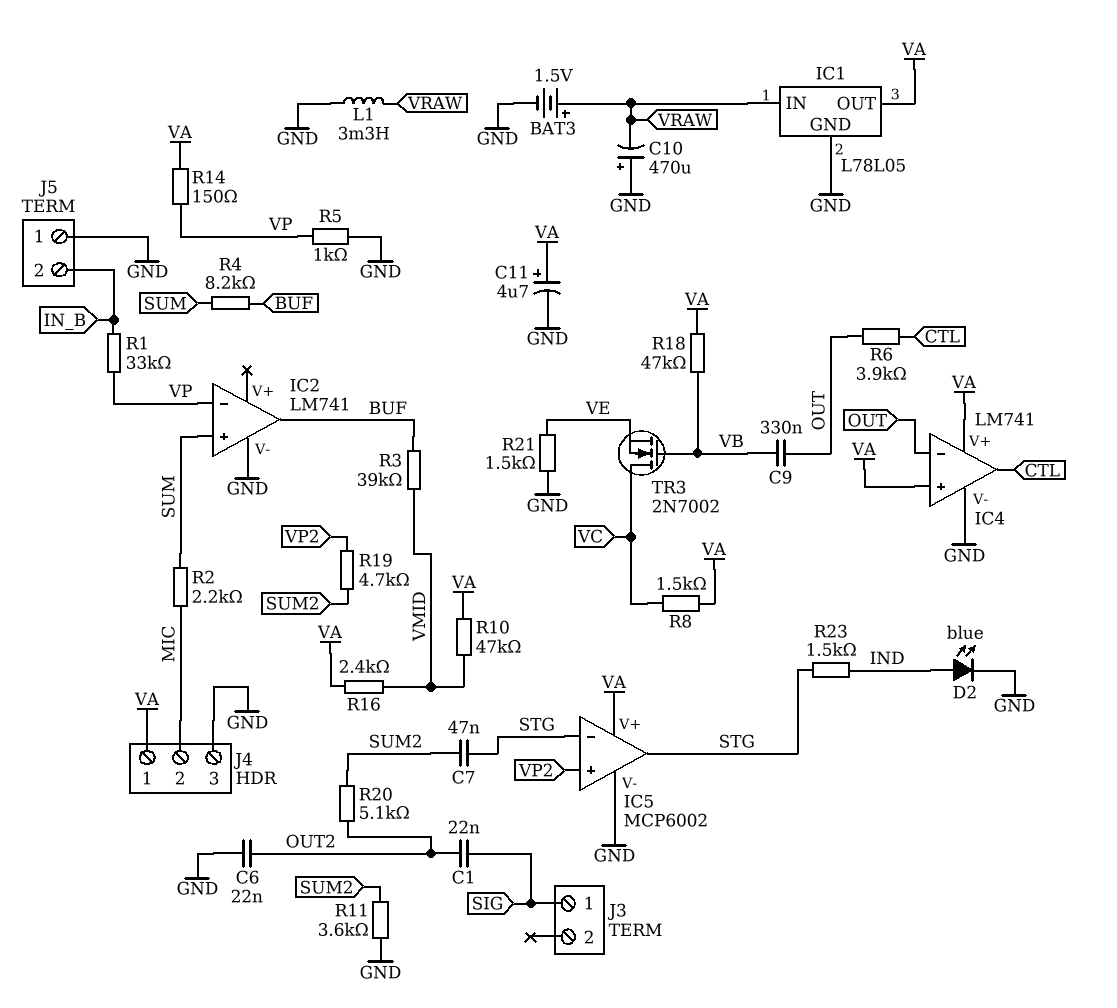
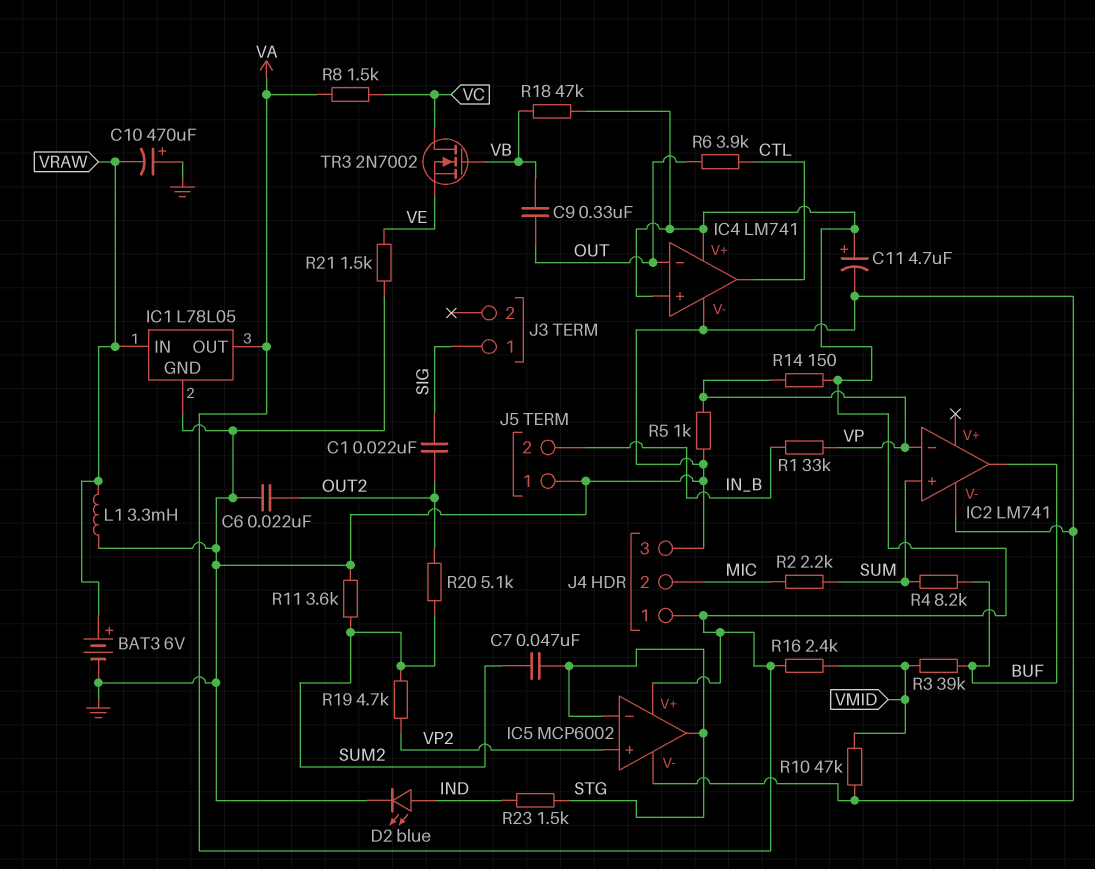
BAT3: 1.5V (plus VRAW, minus GND) -> 6V (plus VRAW, minus GND)
R10: 47k (VA, VMID) -> 47k (GND, VMID)

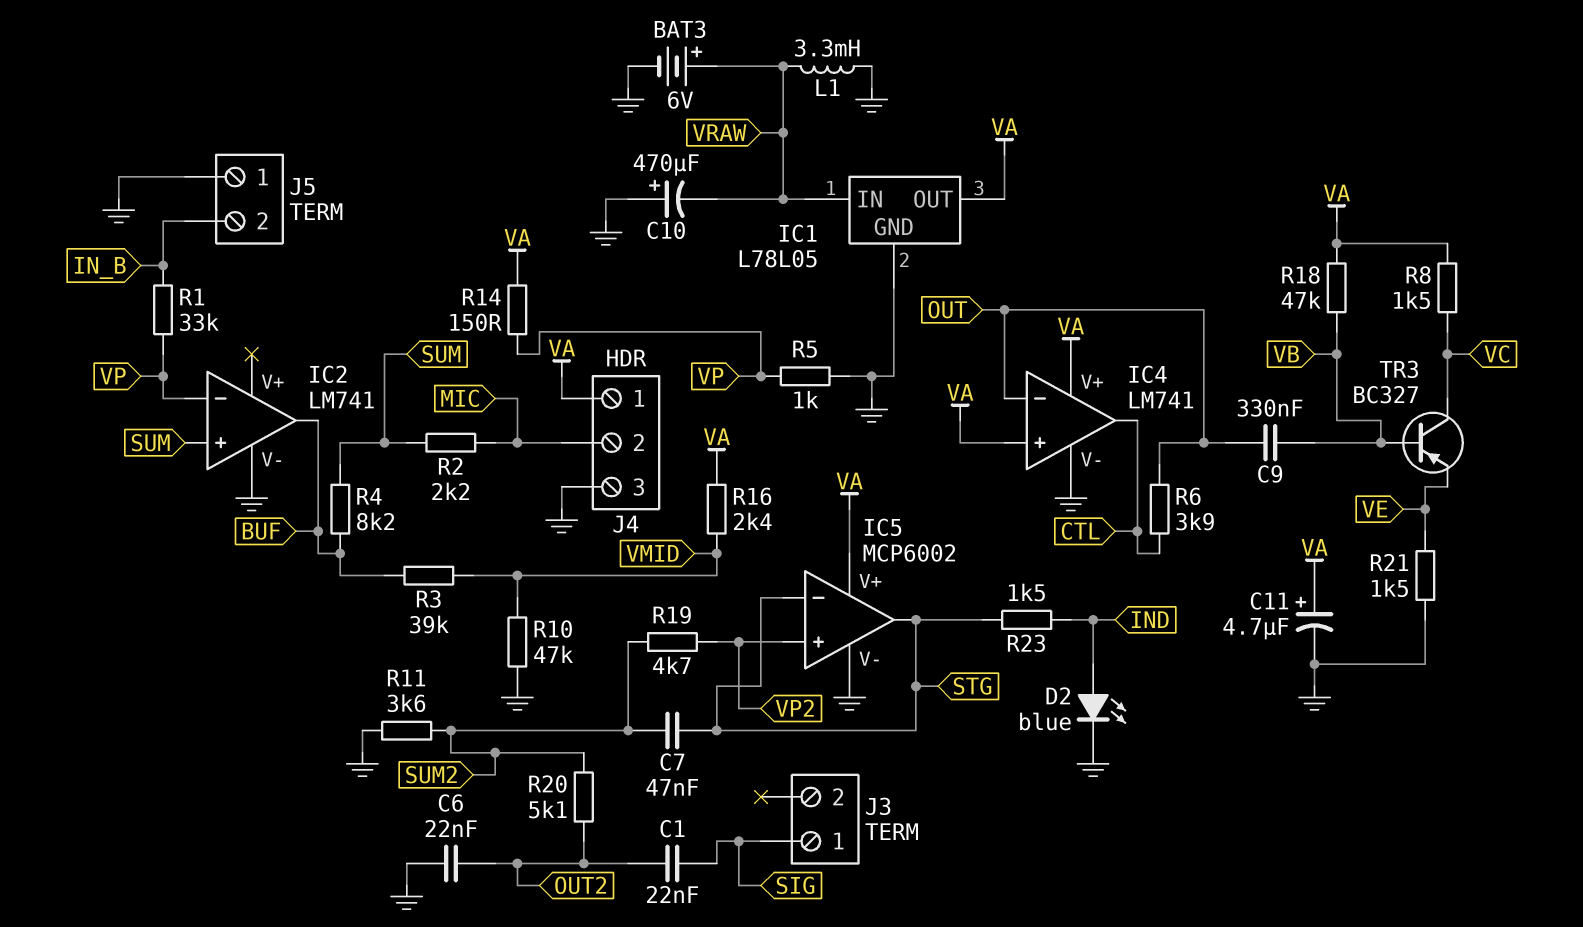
TR3: NMOS 2N7002 (G VB, D VC, S VE) -> PNP BC327 (B VB, C VC, E VE)

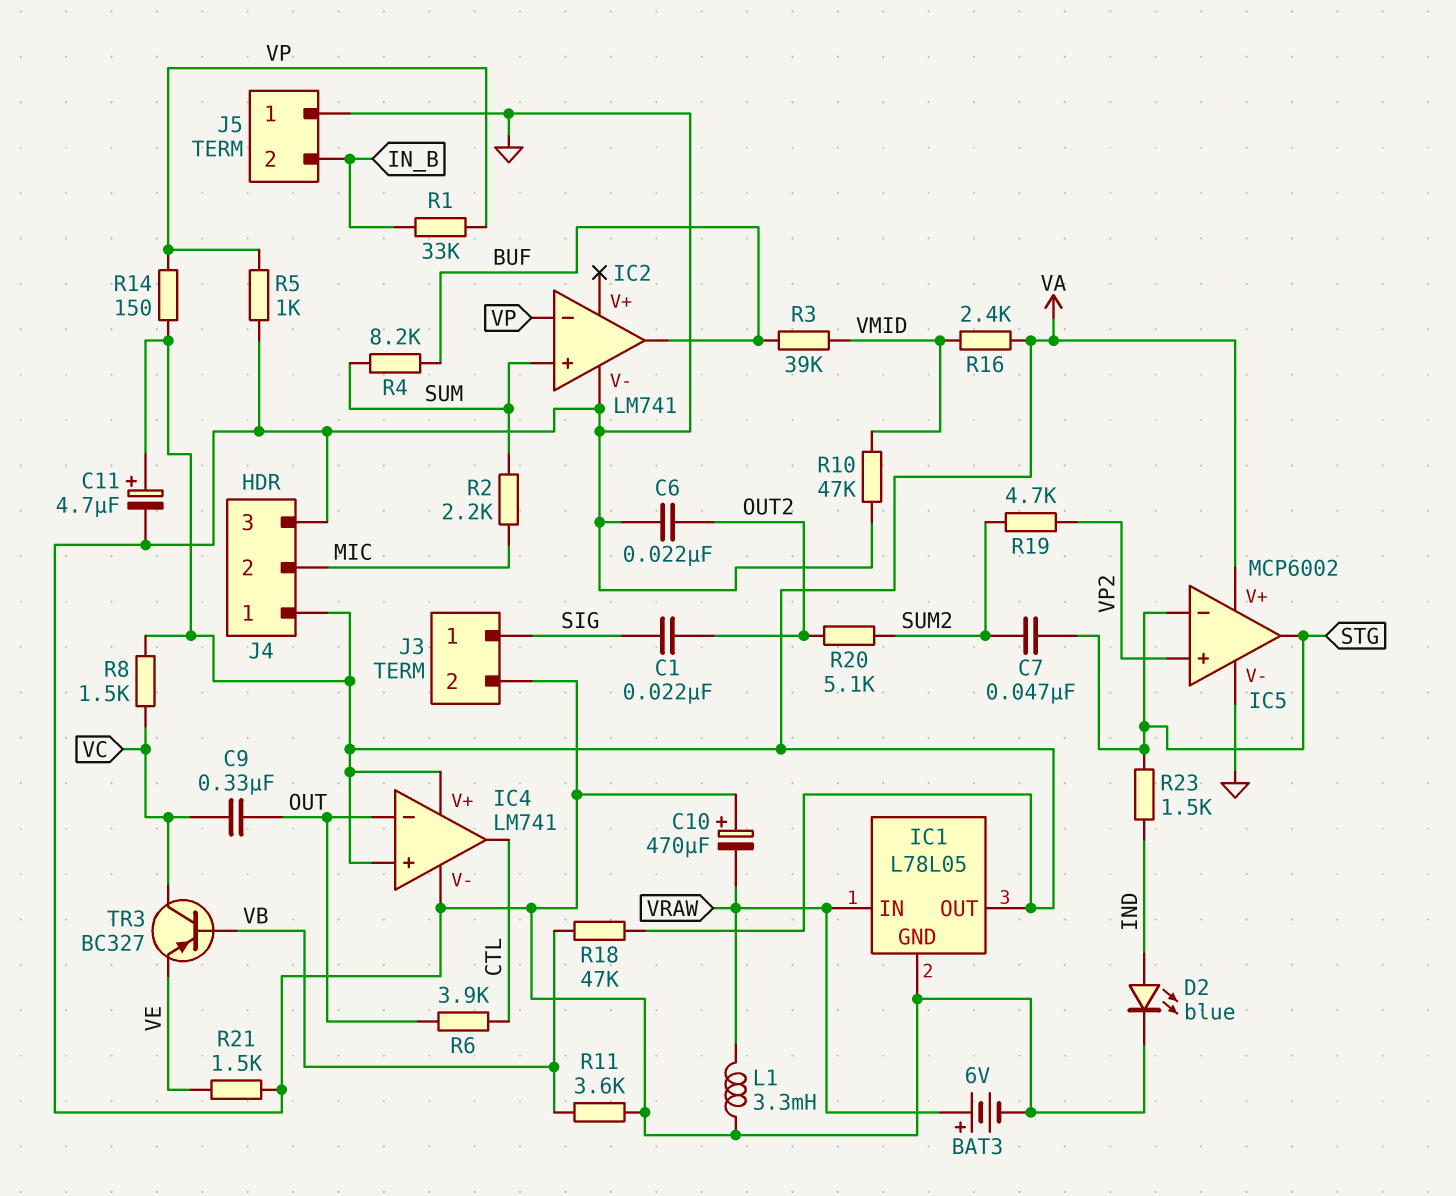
C9: 330nF (OUT, VB) -> 330nF (OUT, VC)
J3 pin 2: none -> GND
R11: 3.6k (GND, SUM2) -> 3.6k (GND, VB)

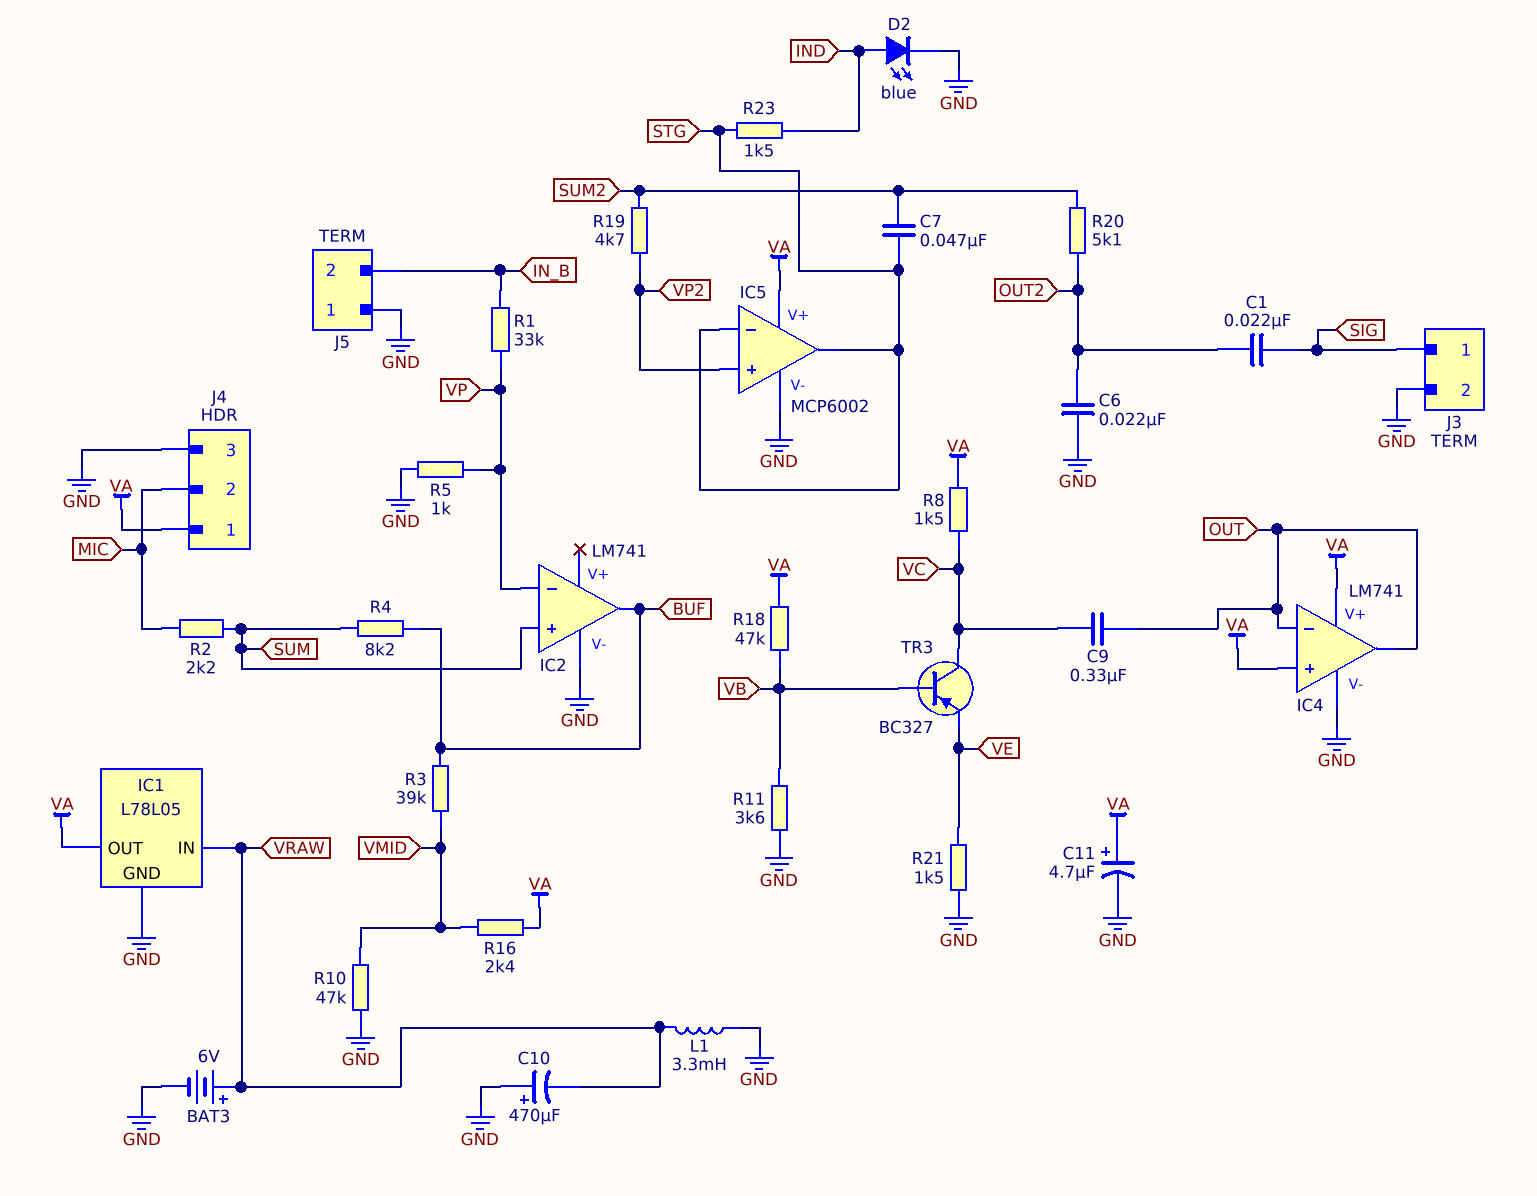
IC4 pin out: CTL -> OUT
R6: 3.9k (CTL, OUT) -> none
R14: 150 (VA, VP) -> none

